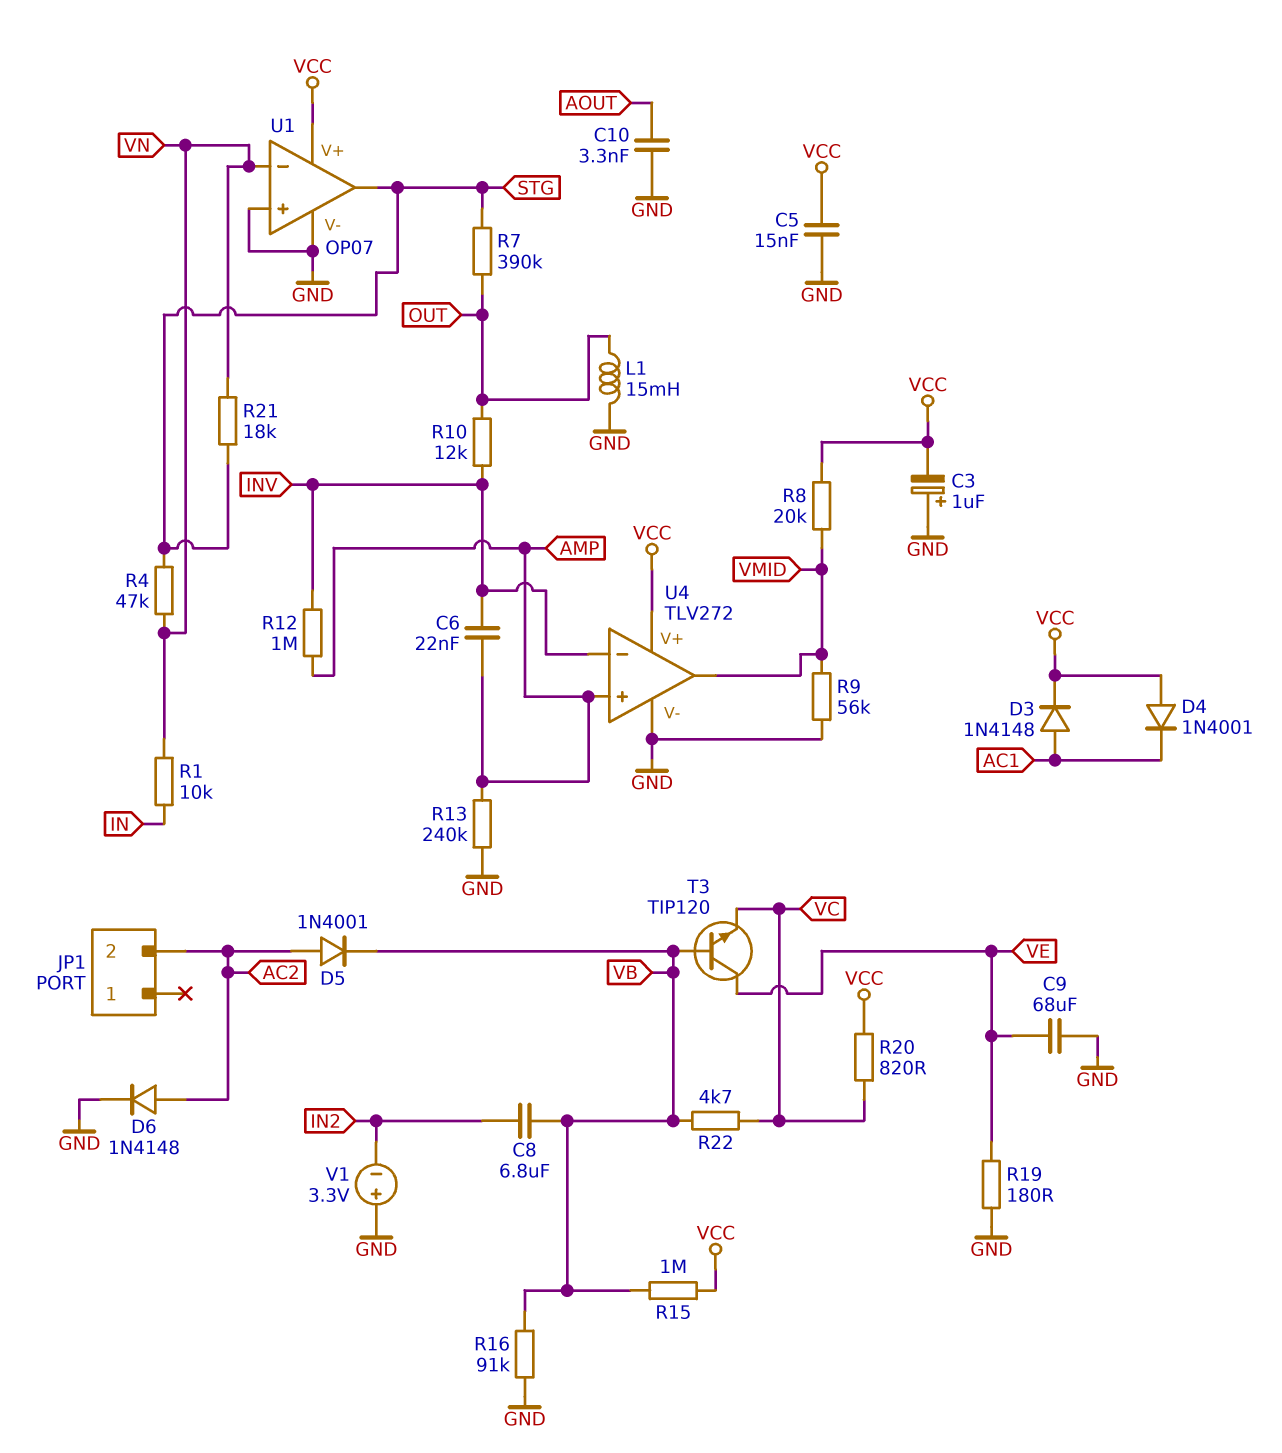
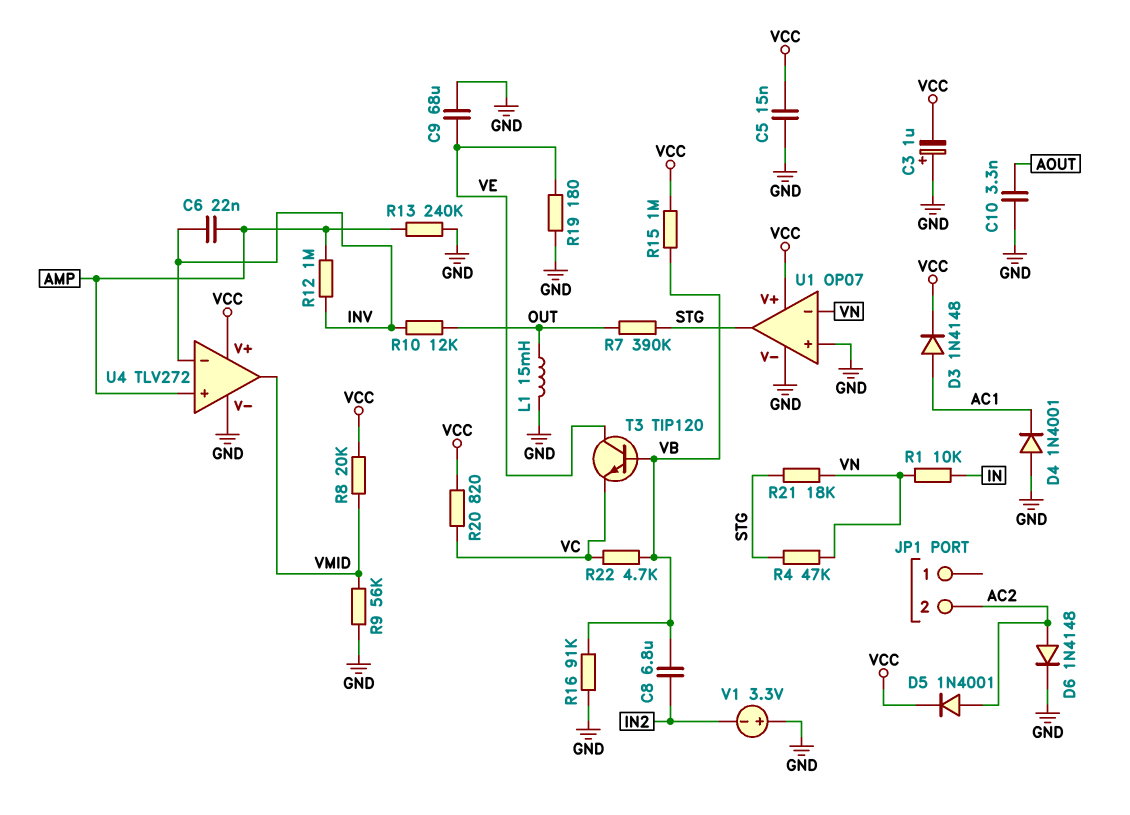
D4: diode 1N4001 (A VCC, K AC1) -> diode 1N4001 (A GND, K AC1)
D5: diode 1N4001 (A AC2, K VB) -> diode 1N4001 (A AC2, K VCC)

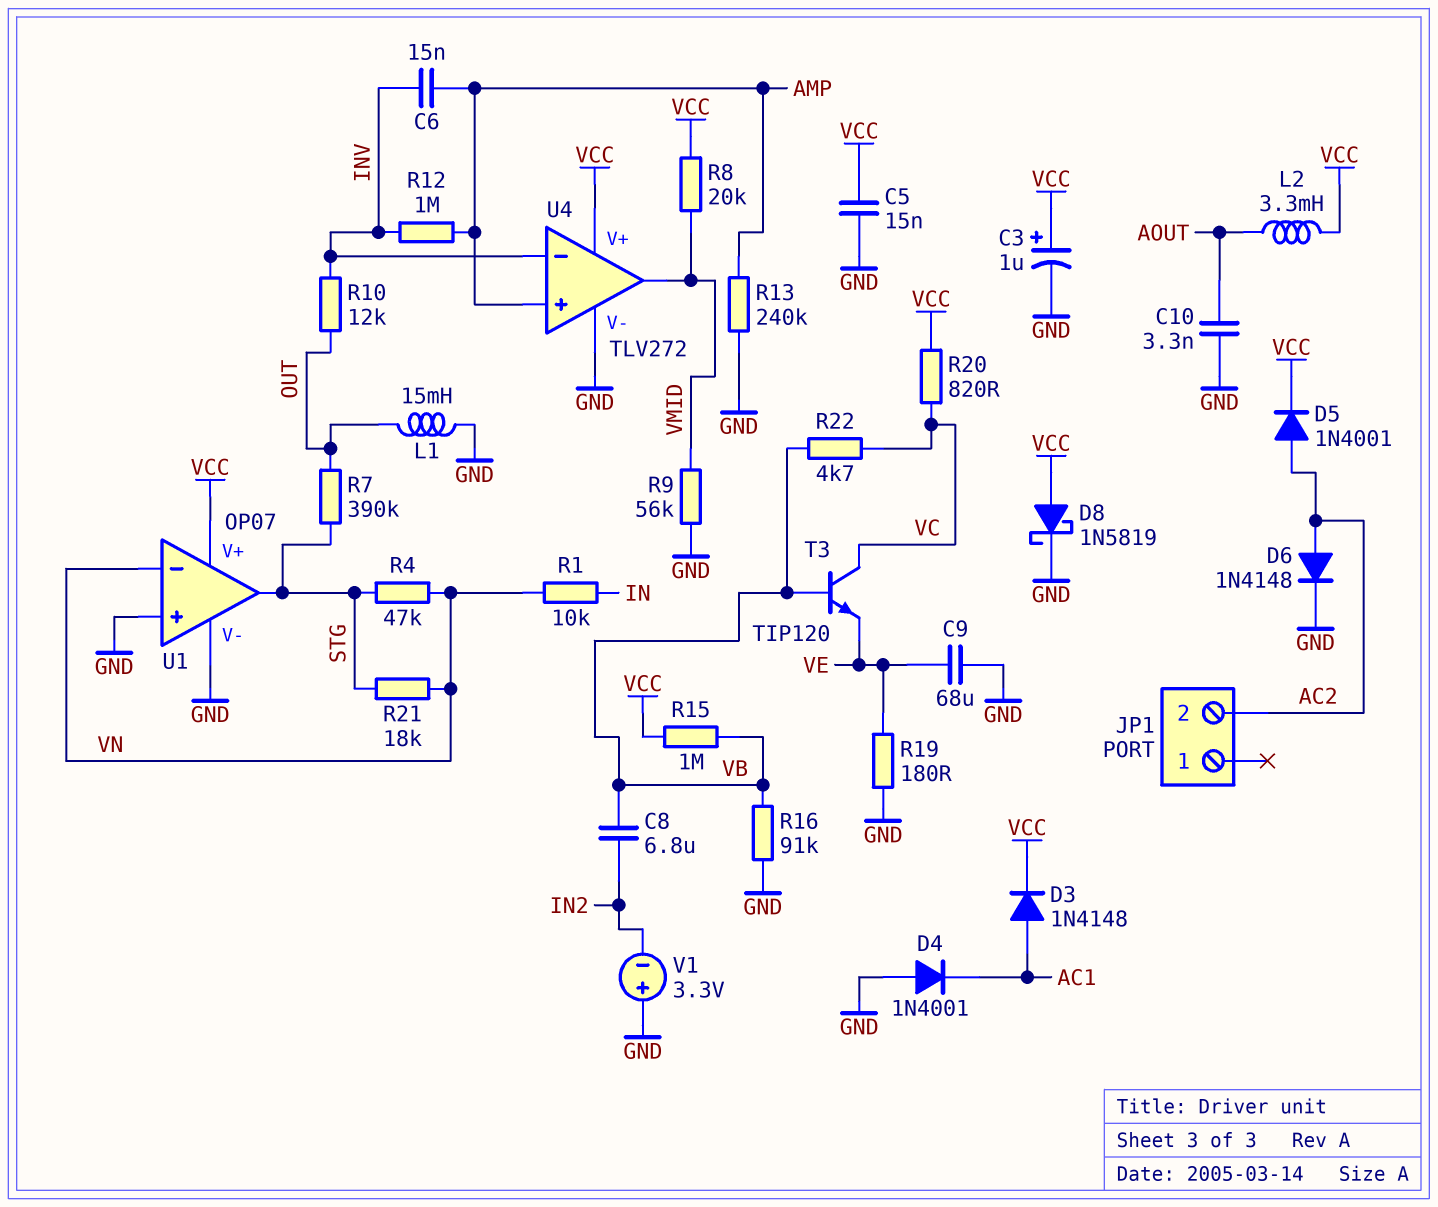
C3: 1uF (plus GND, minus VCC) -> 1uF (plus VCC, minus GND)
C6: 22nF (AMP, INV) -> 15nF (AMP, INV)
D8: none -> schottky 1N5819 (A VCC, K GND)
L2: none -> 3.3mH (AOUT, VCC)
T3: NPN TIP120 (B VB, C VE, E VC) -> NPN TIP120 (B VB, C VC, E VE)

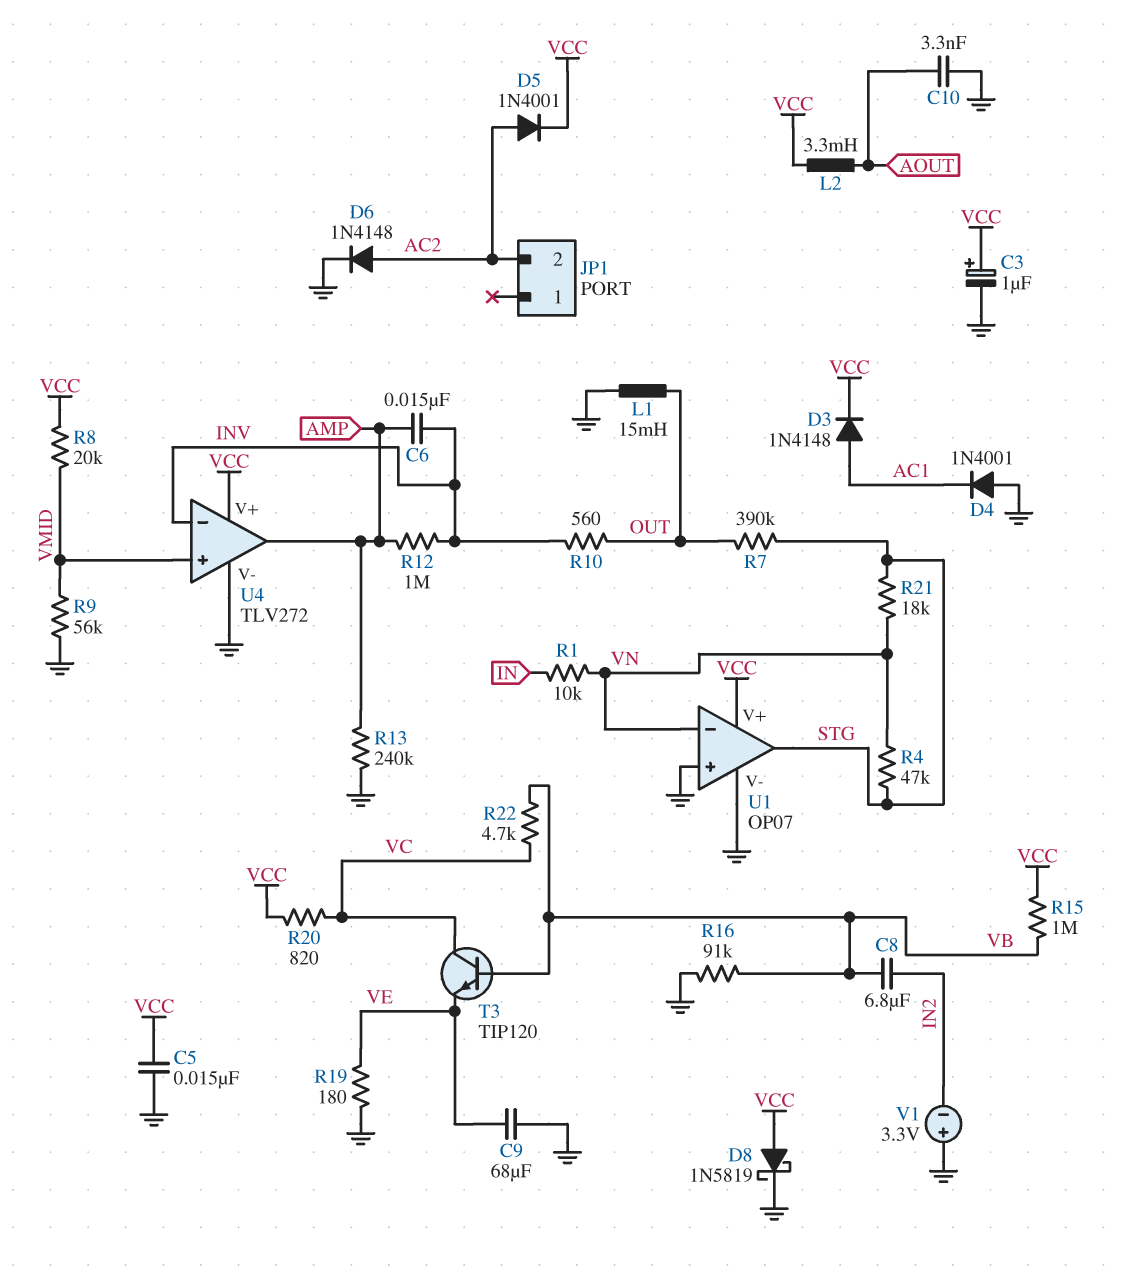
R10: 12k (INV, OUT) -> 560 (INV, OUT)
U4 pin in+: AMP -> VMID
U4 pin out: VMID -> AMP

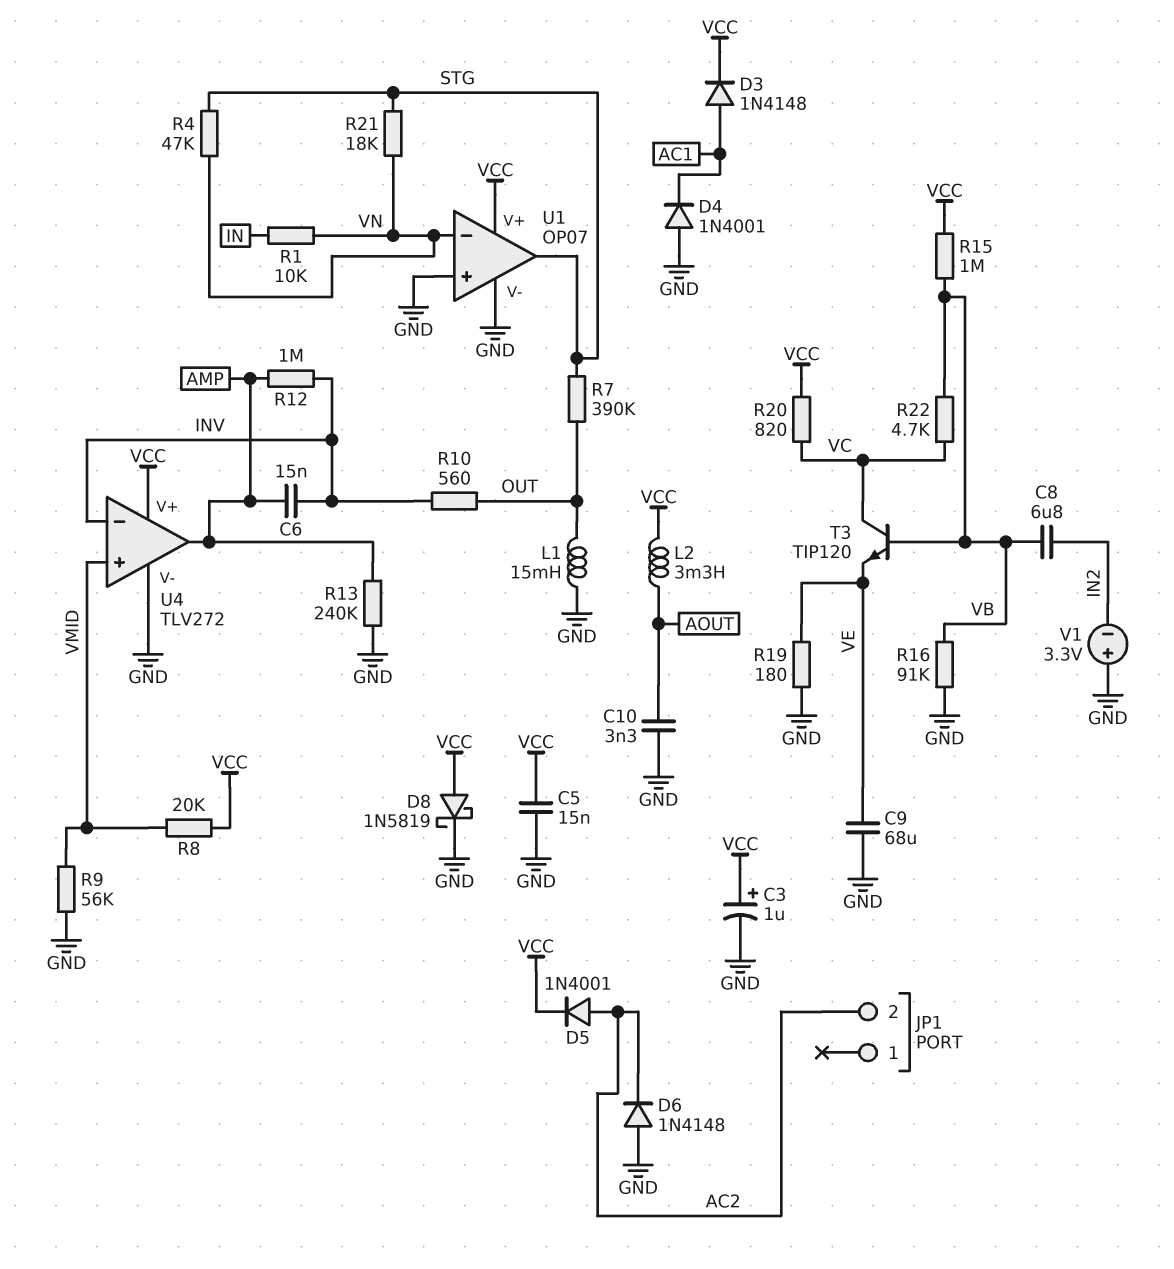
D6: diode 1N4148 (A AC2, K GND) -> diode 1N4148 (A GND, K AC2)

